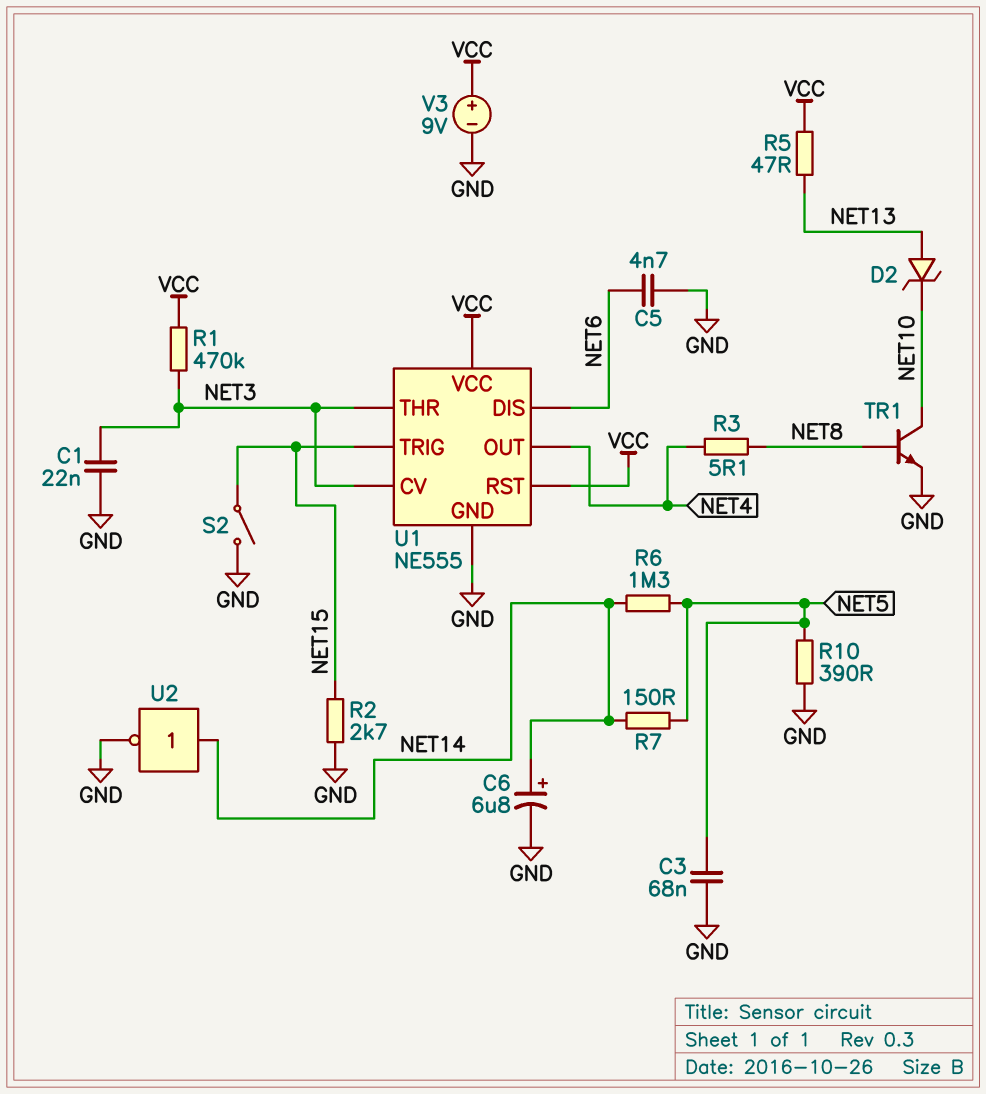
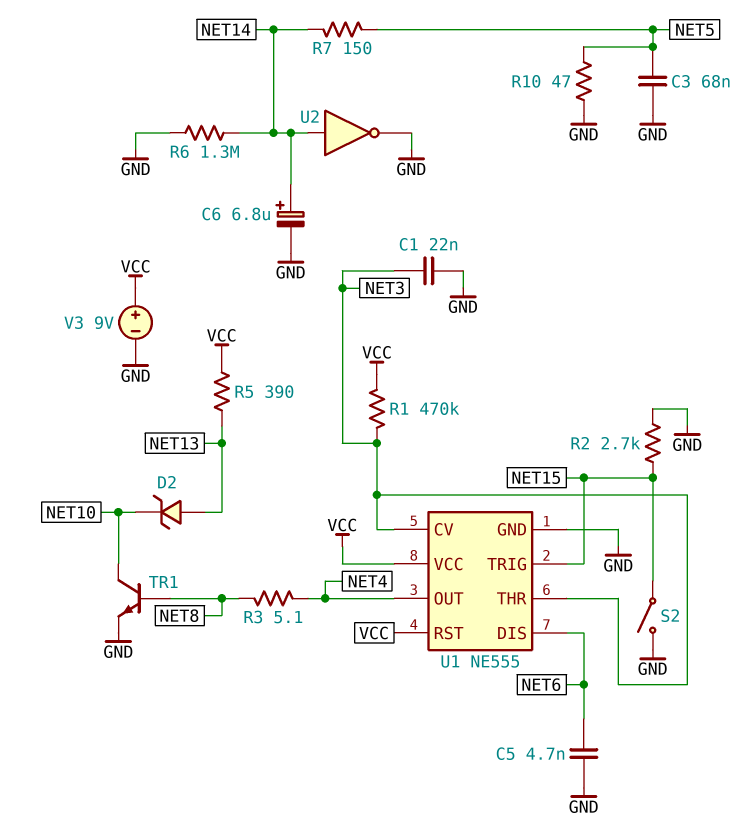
R5: 47 (NET13, VCC) -> 390 (NET13, VCC)
R6: 1.3M (NET5, NET14) -> 1.3M (GND, NET14)
R10: 390 (GND, NET5) -> 47 (GND, NET5)

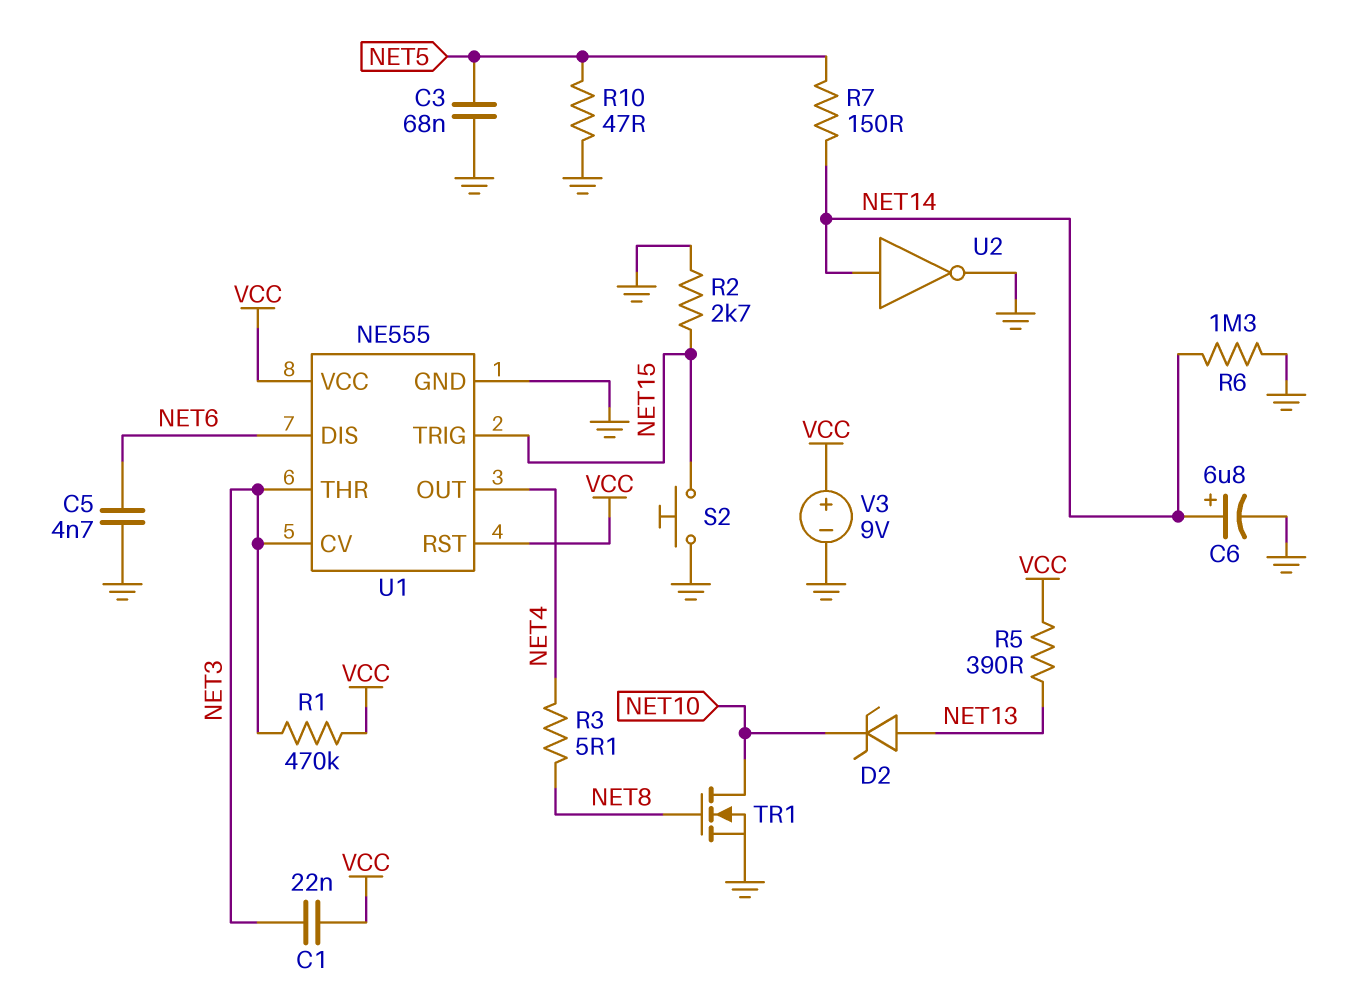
C1: 22nF (GND, NET3) -> 22nF (NET3, VCC)
S2: switch (GND, NET15) -> button (GND, NET15)
TR1: NPN (B NET8, C NET10, E GND) -> NMOS (G NET8, D NET10, S GND)

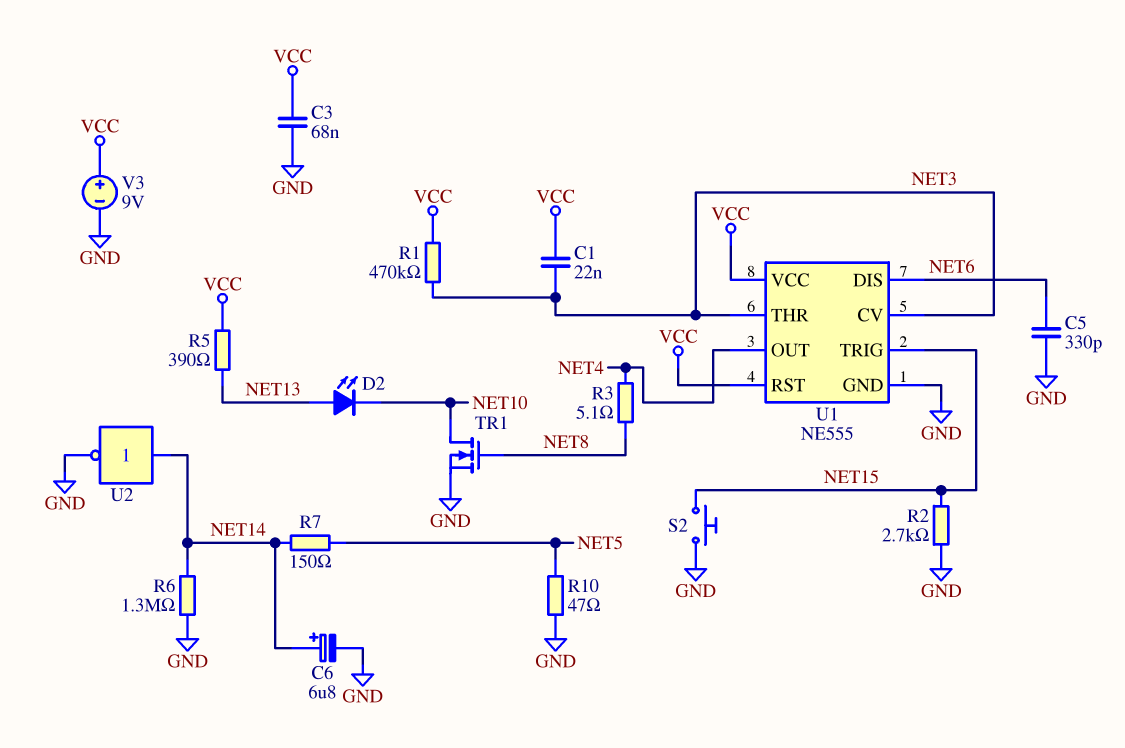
C3: 68nF (GND, NET5) -> 68nF (GND, VCC)
C5: 4.7nF (GND, NET6) -> 330pF (GND, NET6)
D2: zener (A NET13, K NET10) -> LED (A NET13, K NET10)

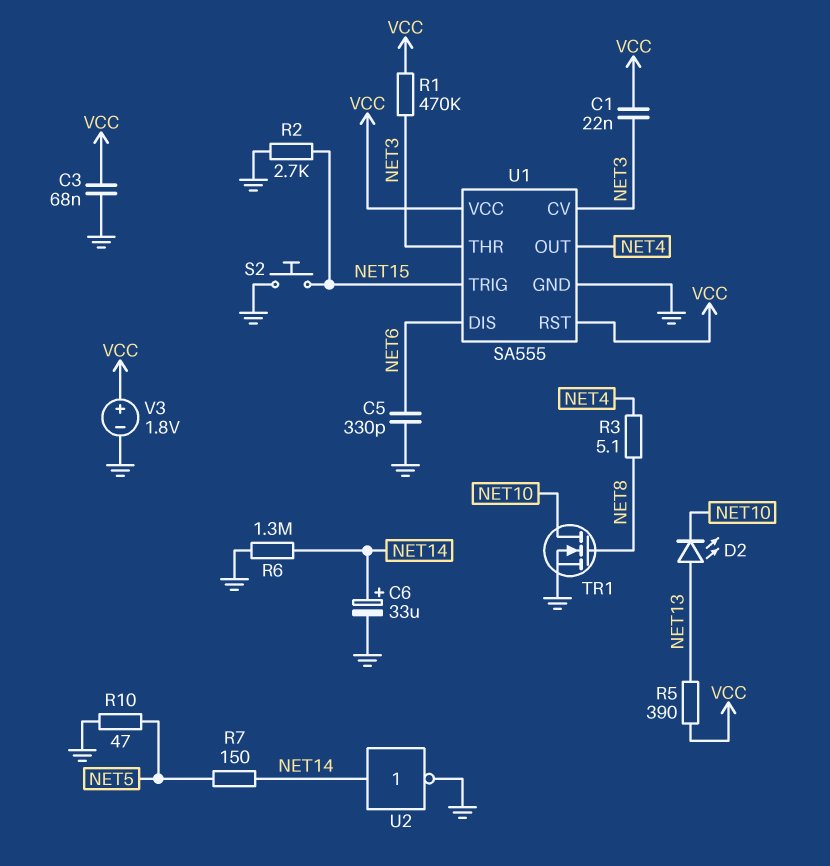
C6: 6.8uF (plus NET14, minus GND) -> 33uF (plus NET14, minus GND)
U1: NE555 -> SA555
V3: 9V (plus VCC, minus GND) -> 1.8V (plus VCC, minus GND)

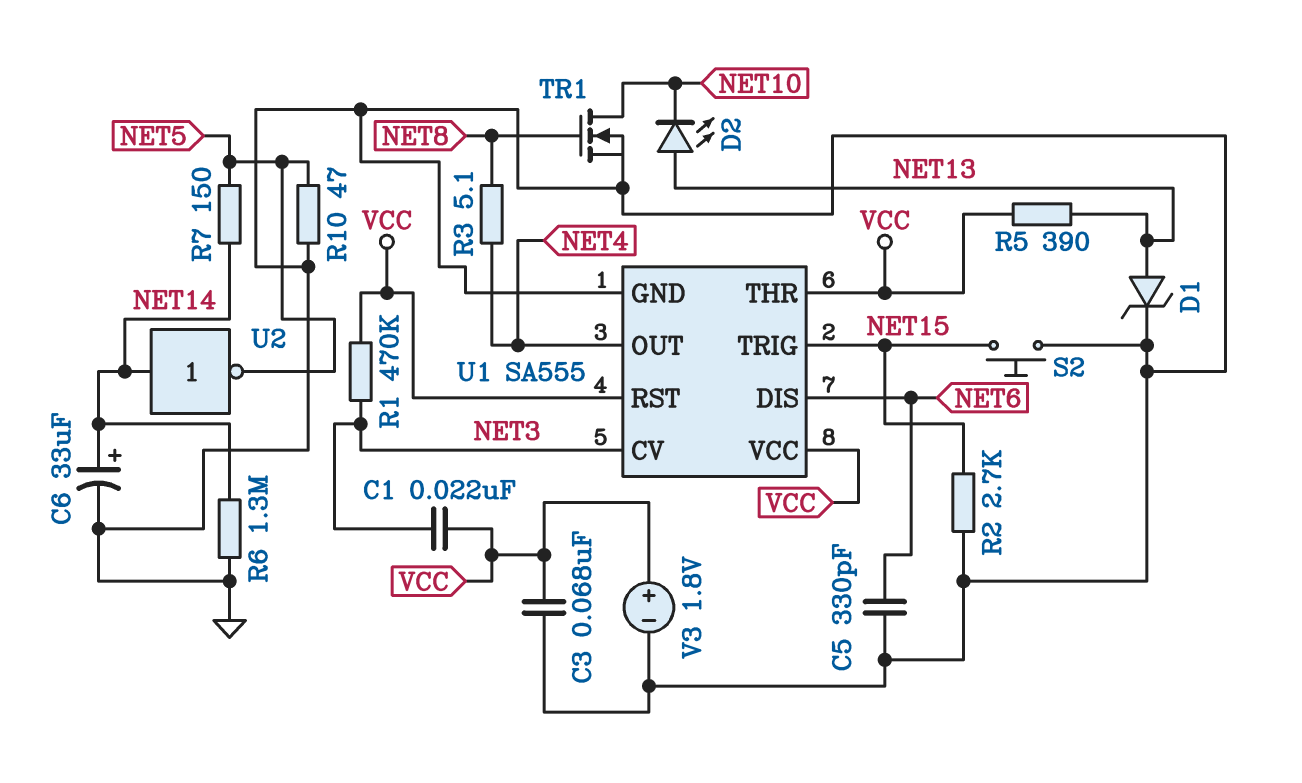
D1: none -> zener (A NET13, K GND)
U1 pin THR: NET3 -> VCC
U2: NOT (in NET14, out GND) -> NOT (in NET14, out NET5)

